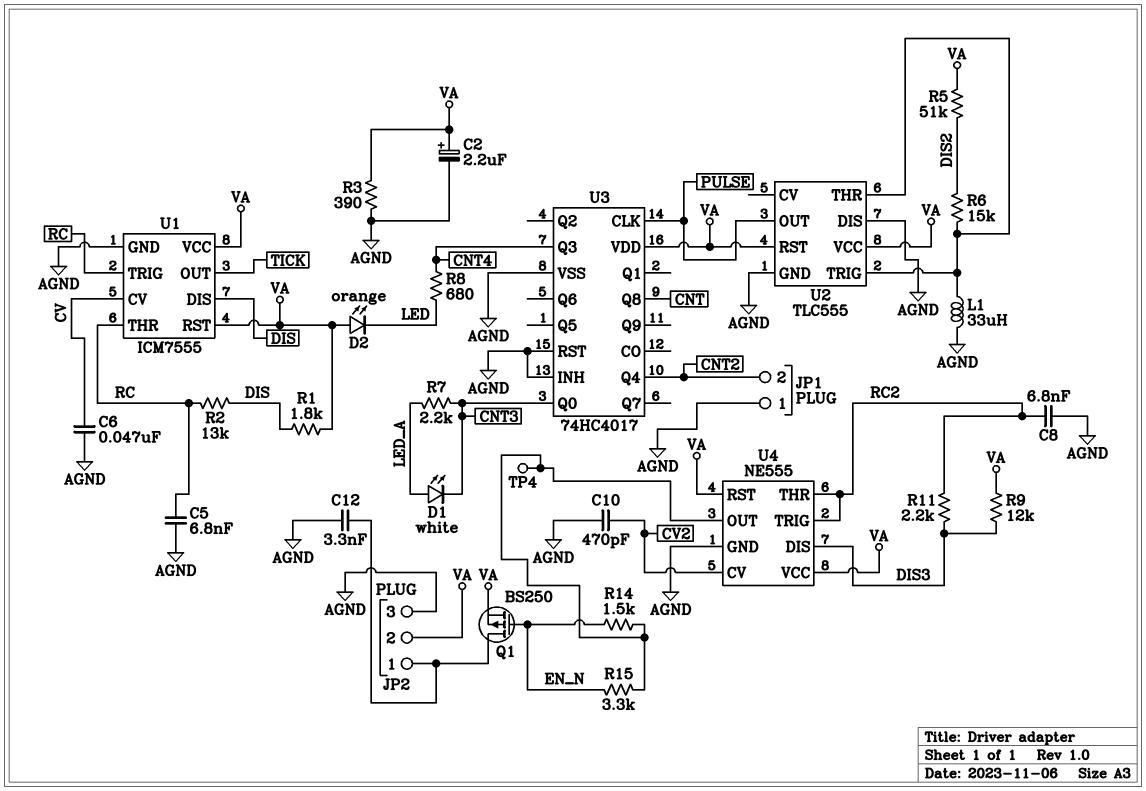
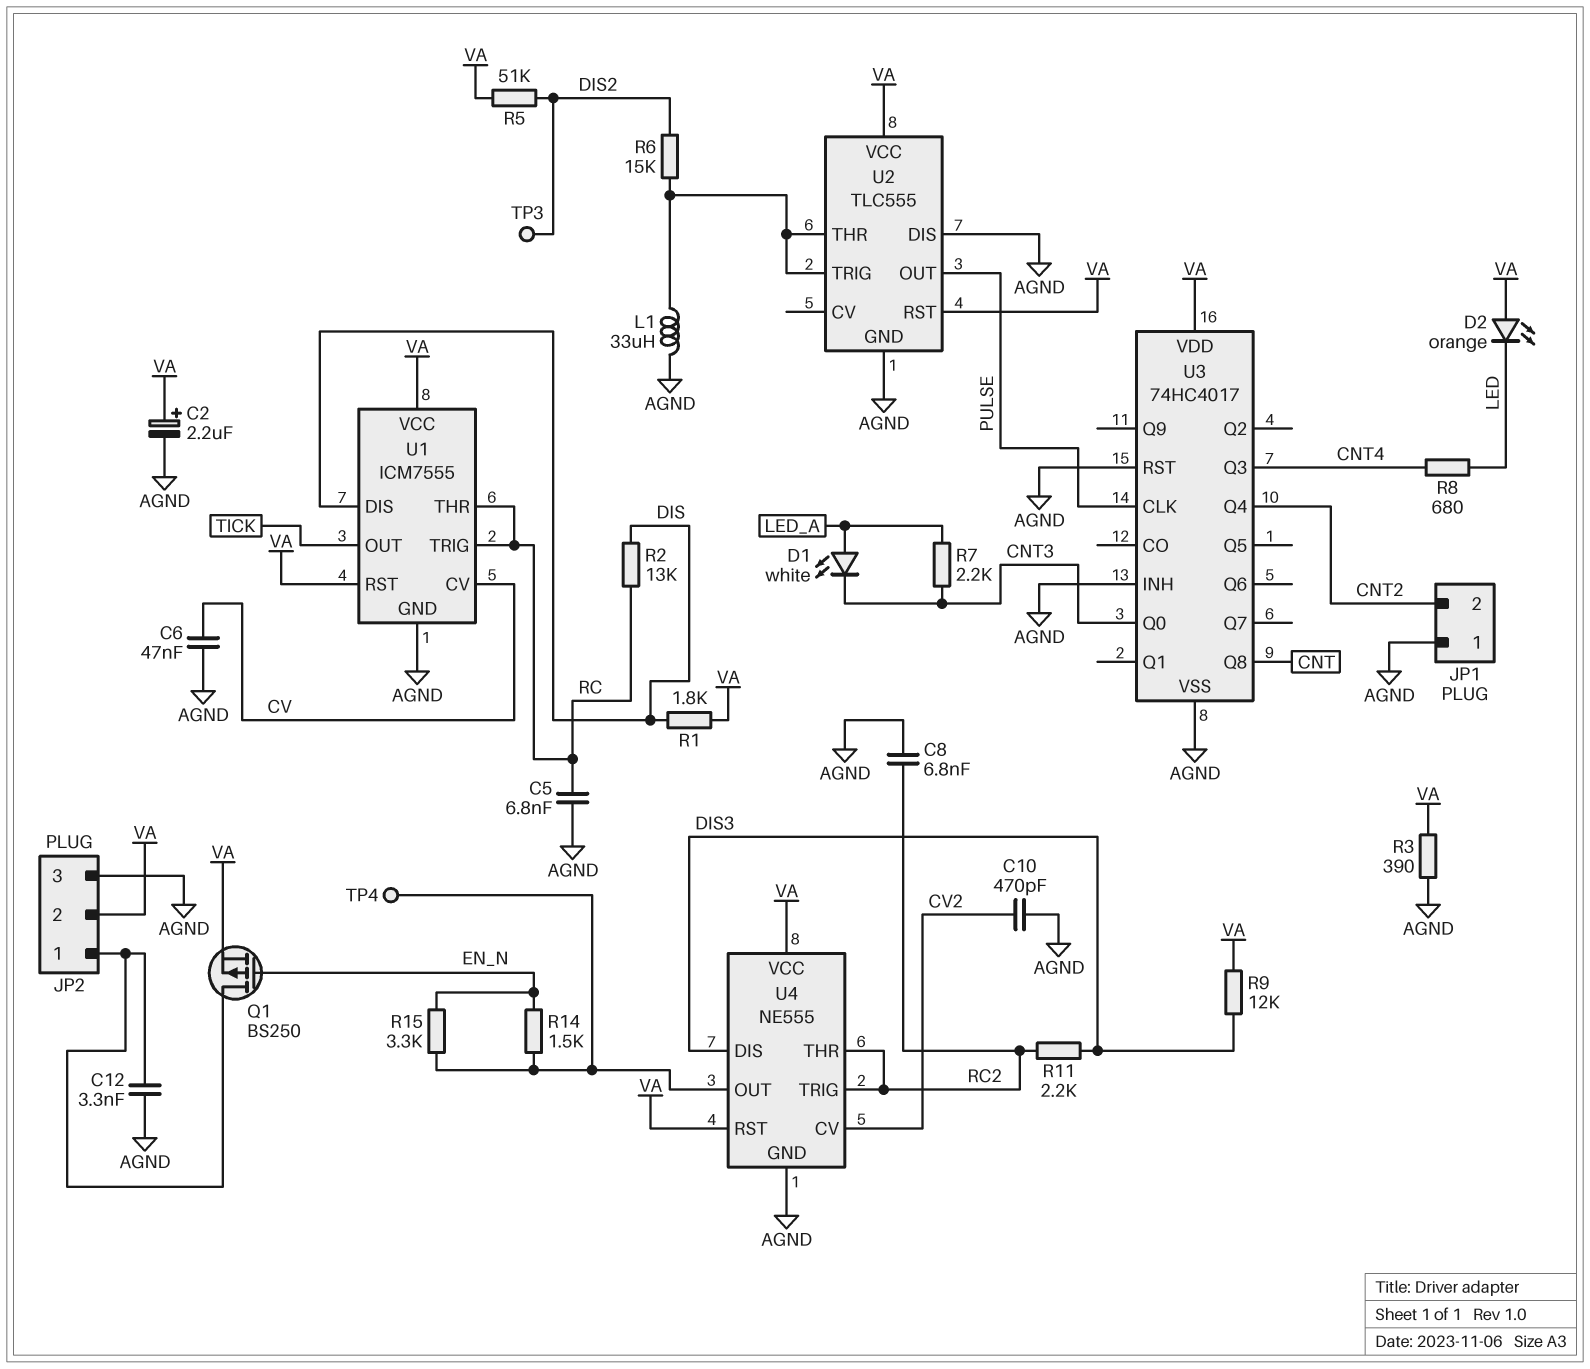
TP3: none -> test point (DIS2)

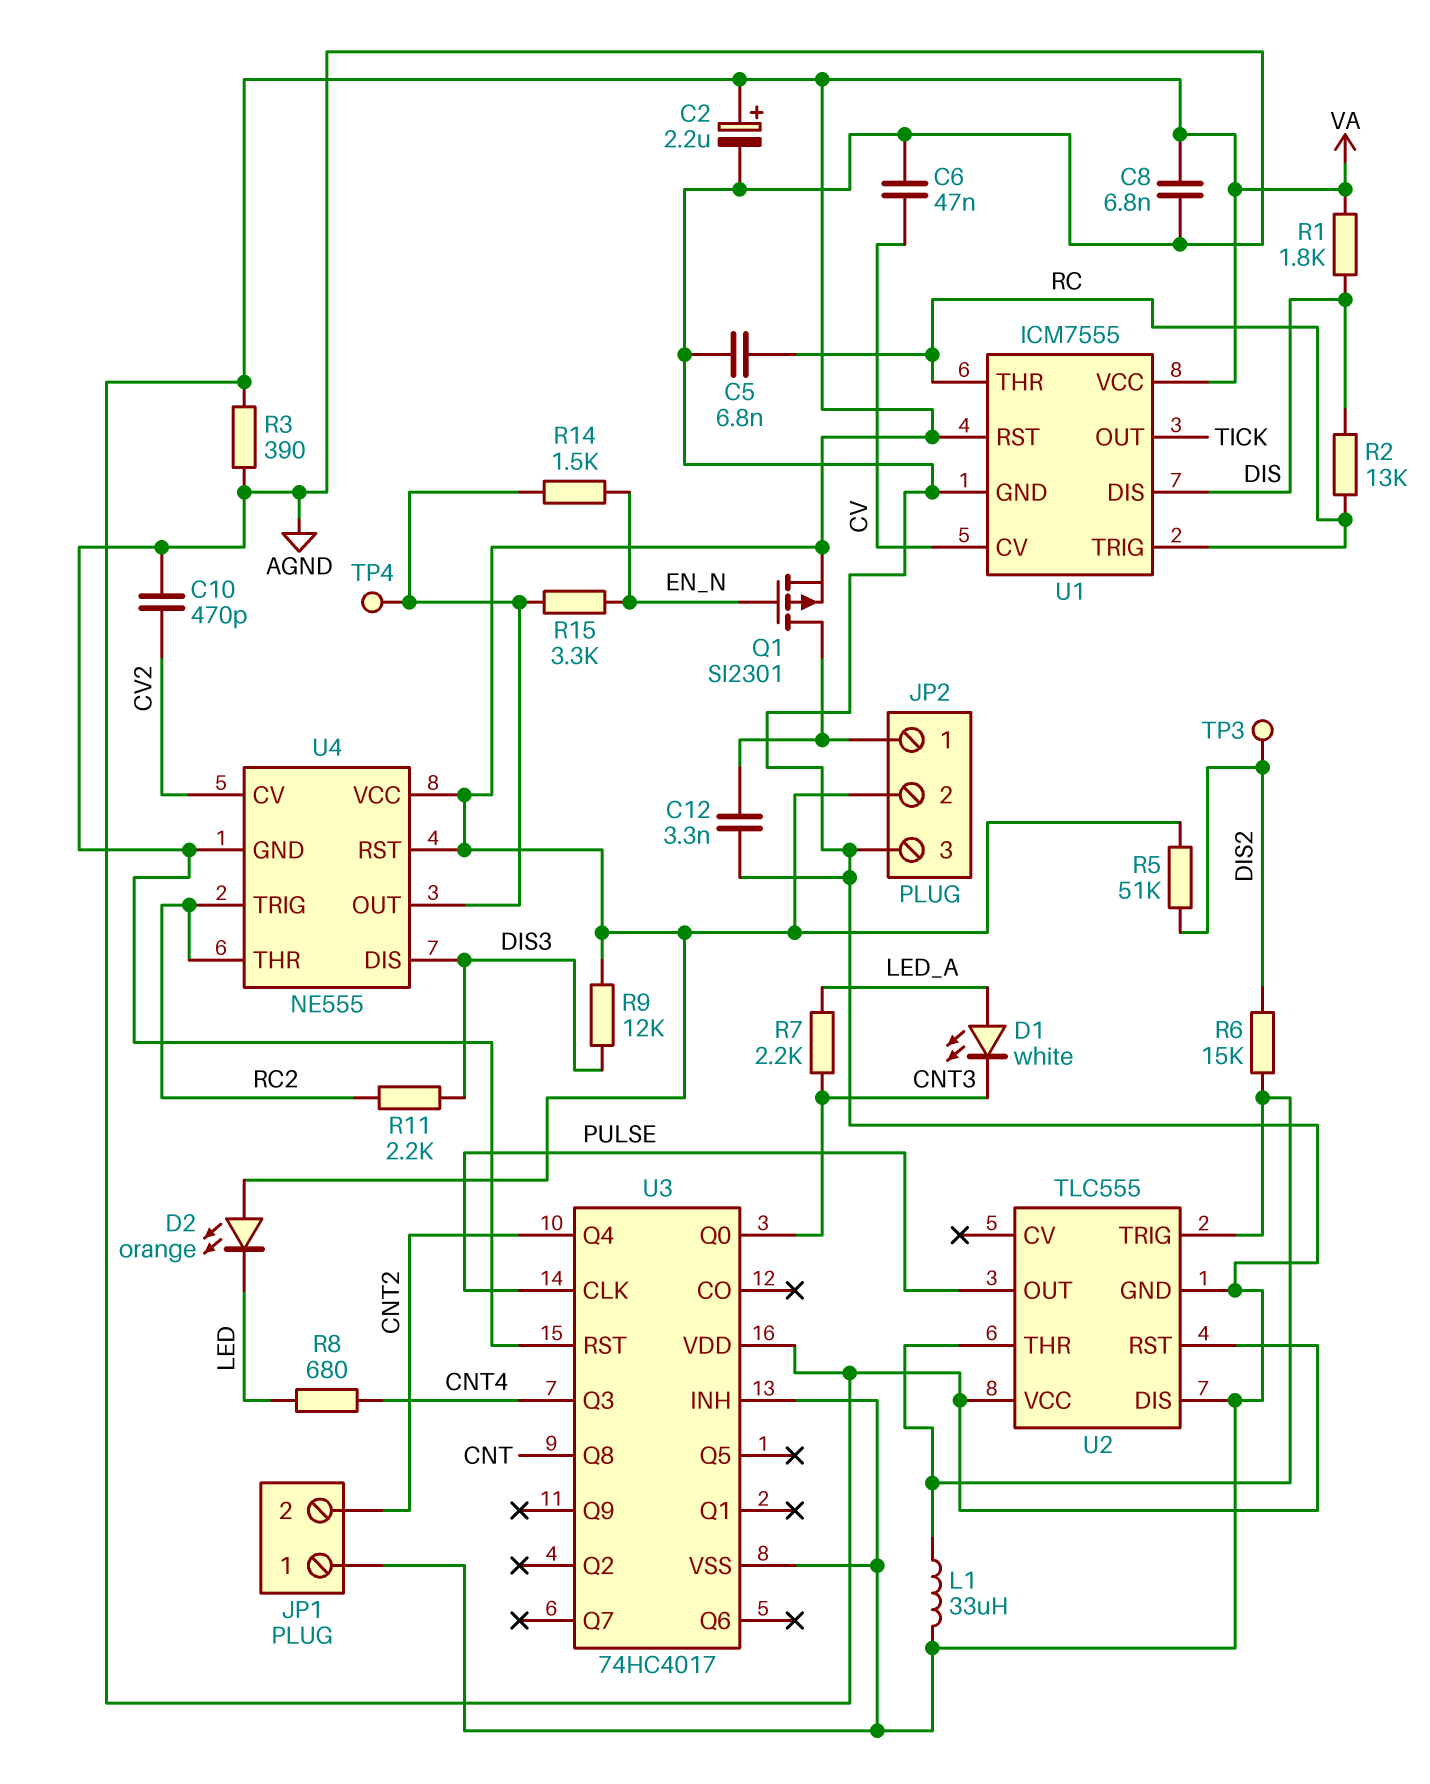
C8: 6.8nF (AGND, RC2) -> 6.8nF (AGND, VA)
Q1: PMOS BS250 (G EN_N, D JP2/1, S VA) -> PMOS SI2301 (G EN_N, D JP2/1, S VA)

